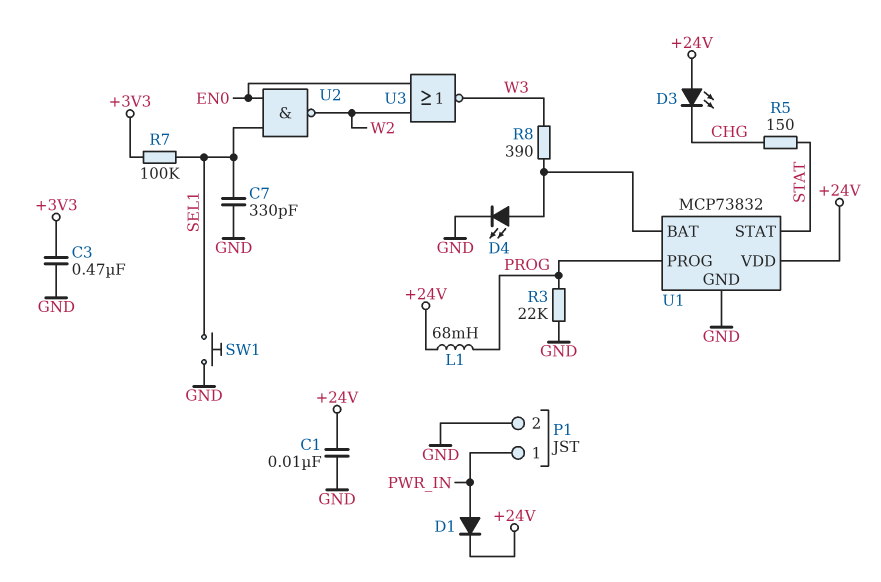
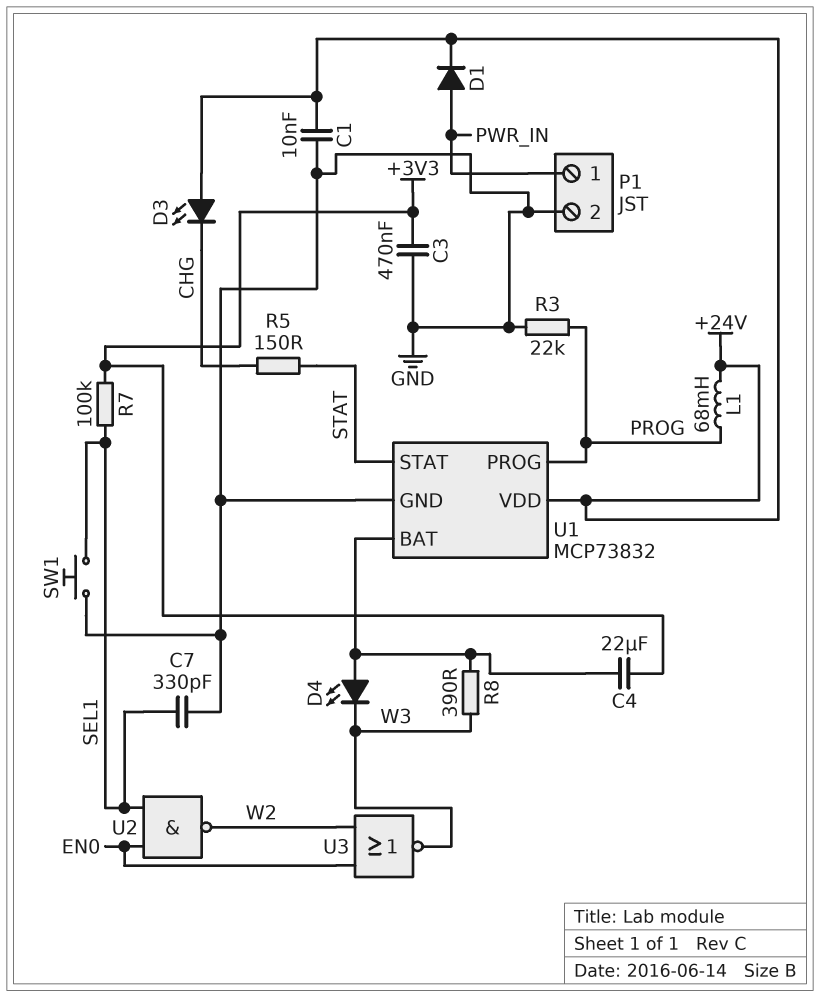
C4: none -> 22uF (+3V3, U1/BAT)
D4: LED (A U1/BAT, K GND) -> LED (A U1/BAT, K W3)

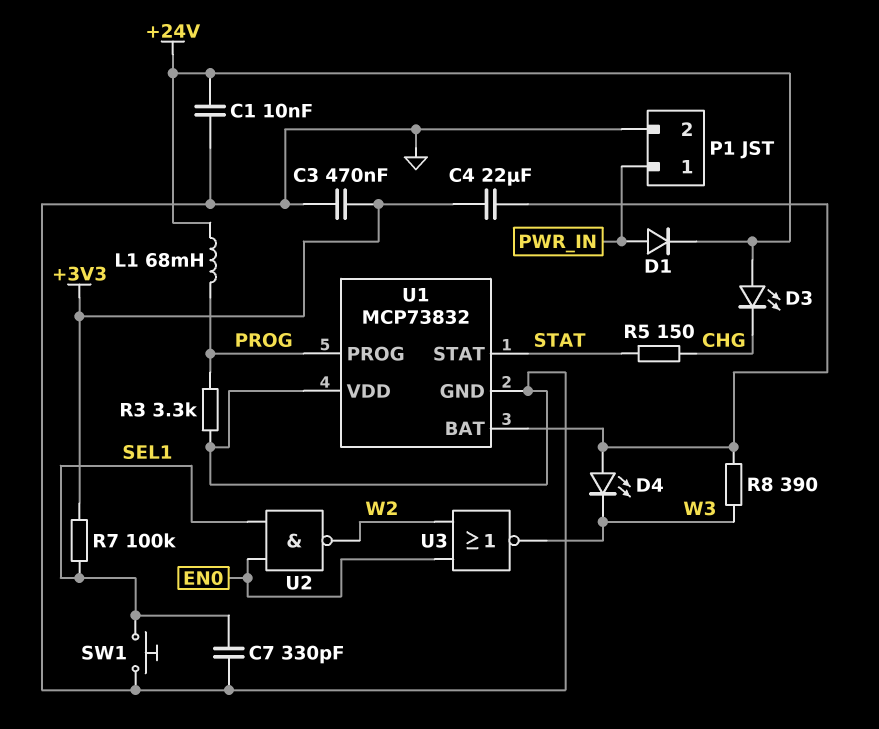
R3: 22k (GND, PROG) -> 3.3k (GND, PROG)
U1 pin VDD: +24V -> GND

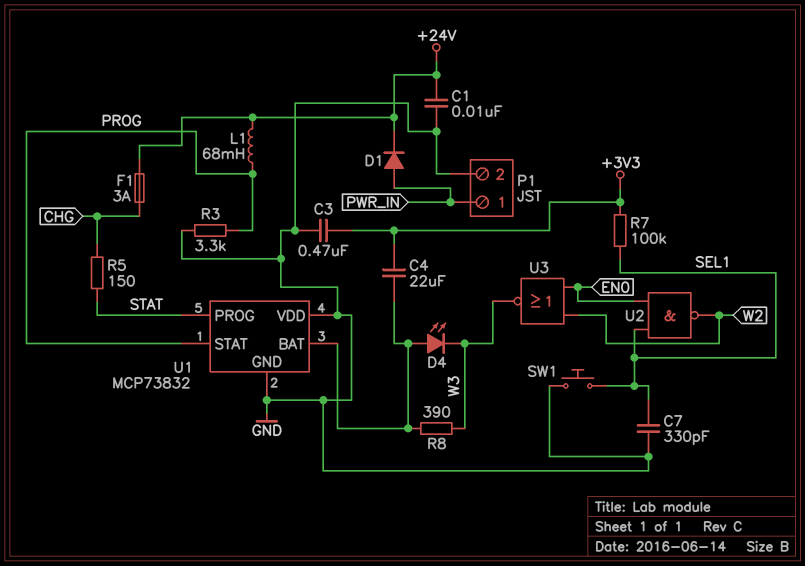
D3: LED (A +24V, K CHG) -> none
F1: none -> 3A (+24V, CHG)
U1 pin PROG: PROG -> STAT
U1 pin STAT: STAT -> PROG

